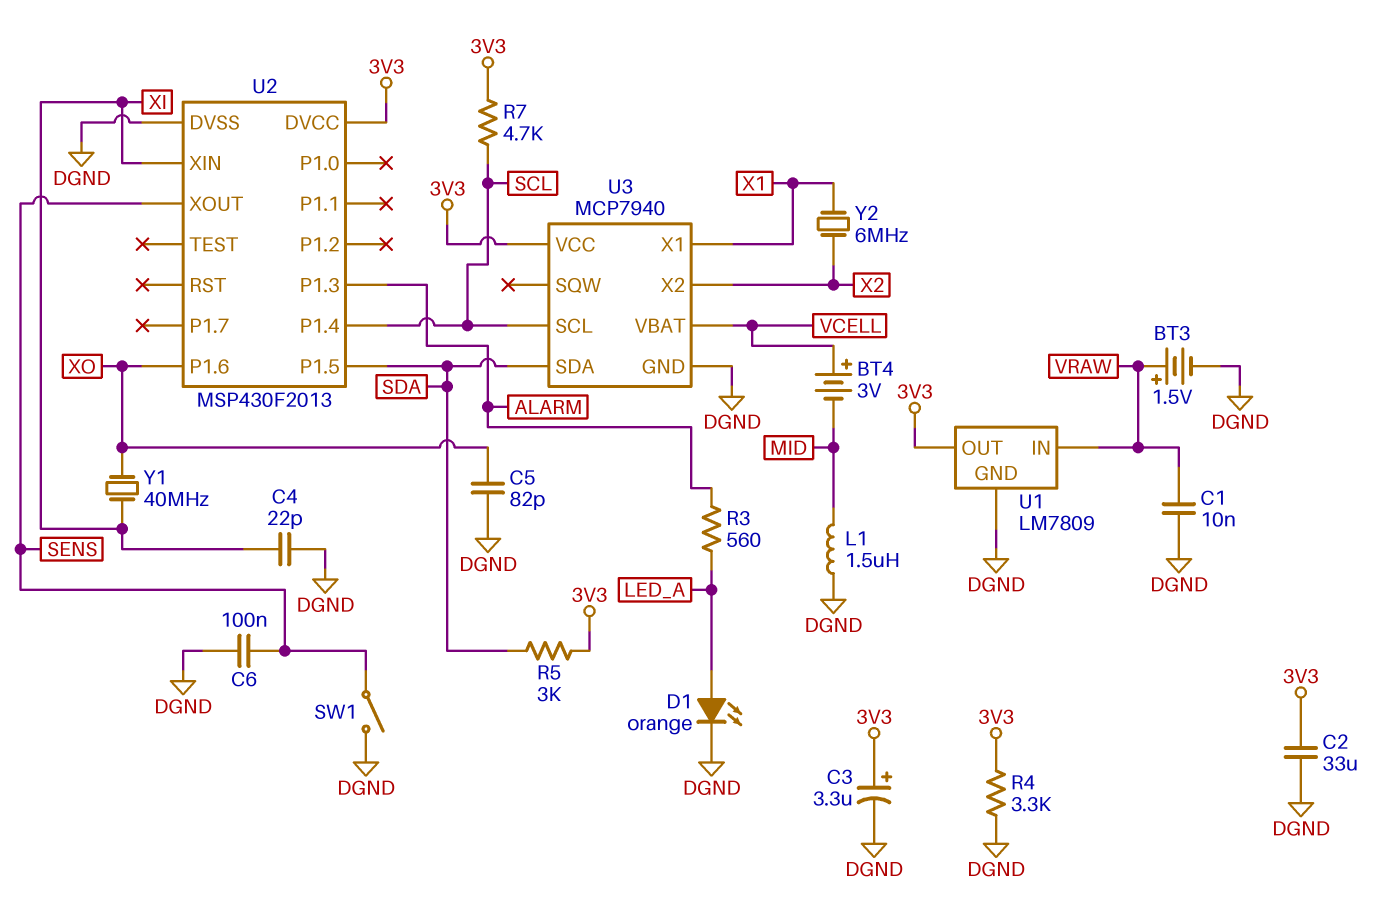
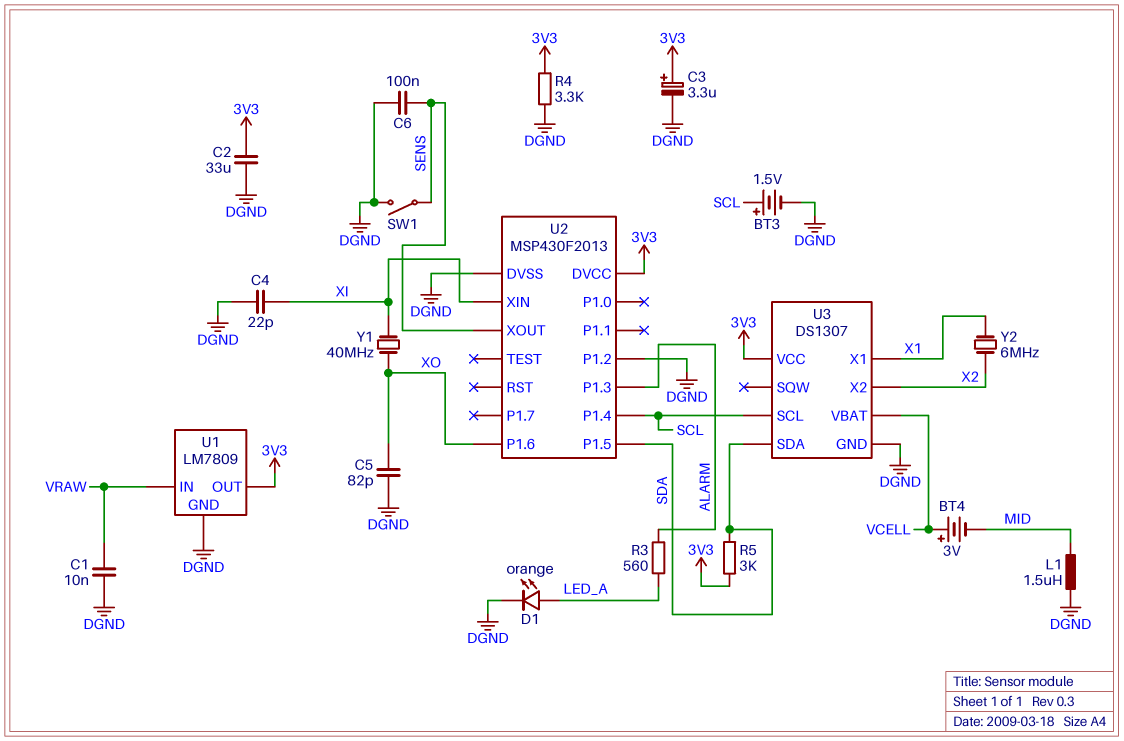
BT3: 1.5V (plus VRAW, minus DGND) -> 1.5V (plus SCL, minus DGND)
R7: 4.7k (3V3, SCL) -> none
U2 pin P1.2: none -> DGND
U3: MCP7940 -> DS1307

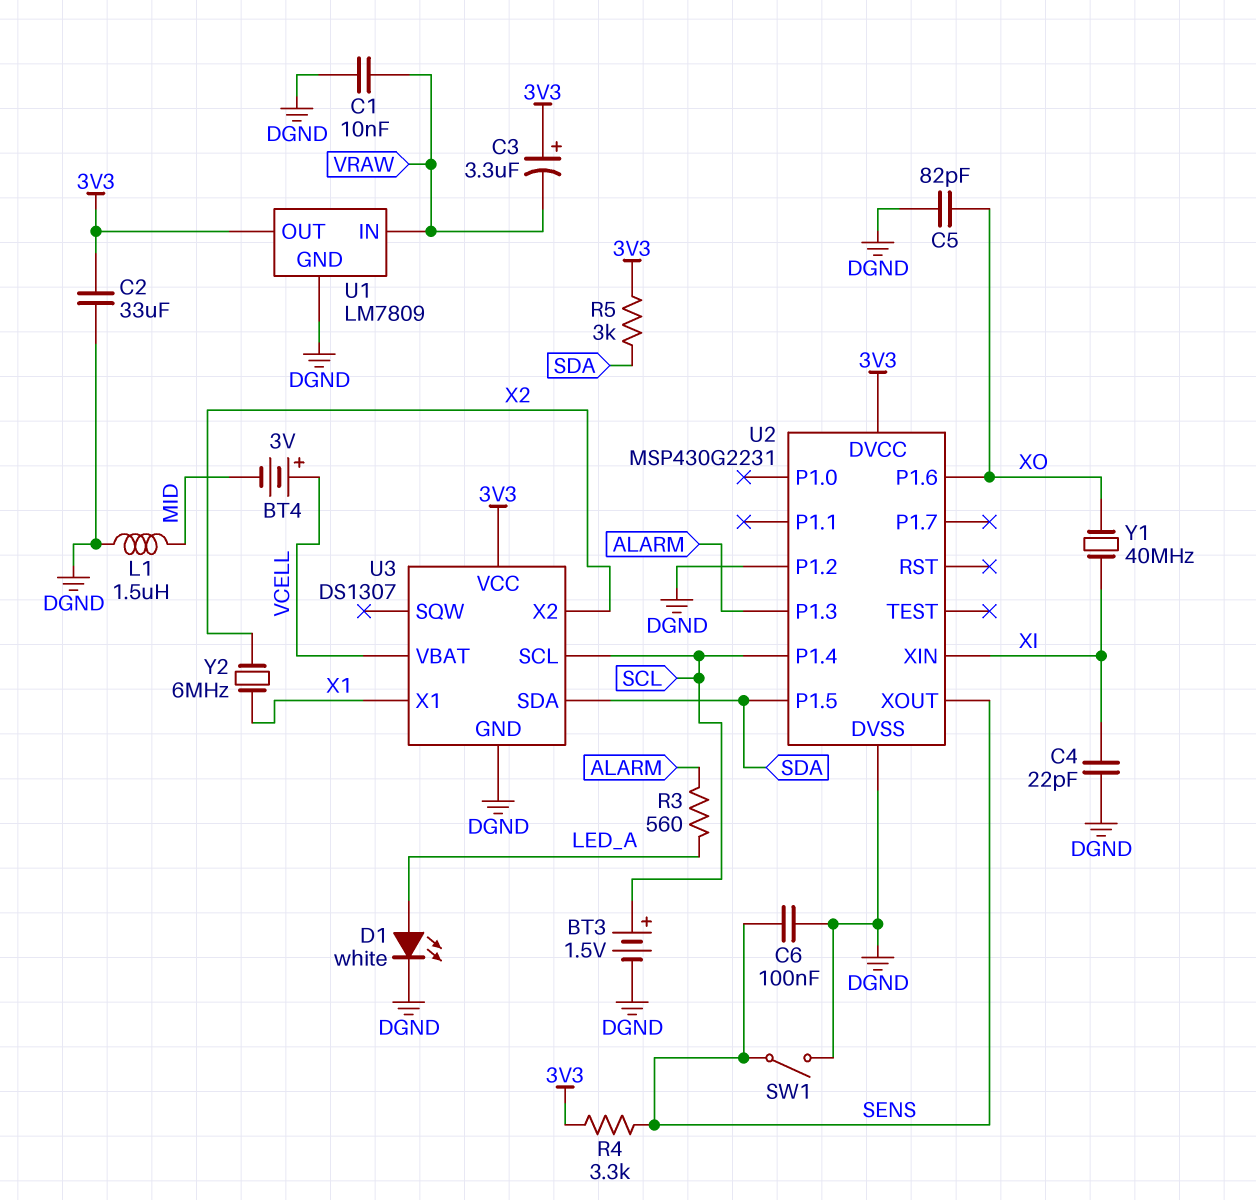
C3: 3.3uF (plus 3V3, minus DGND) -> 3.3uF (plus 3V3, minus VRAW)
D1: LED orange (A LED_A, K DGND) -> LED white (A LED_A, K DGND)
R4: 3.3k (3V3, DGND) -> 3.3k (3V3, SENS)
U2: MSP430F2013 -> MSP430G2231

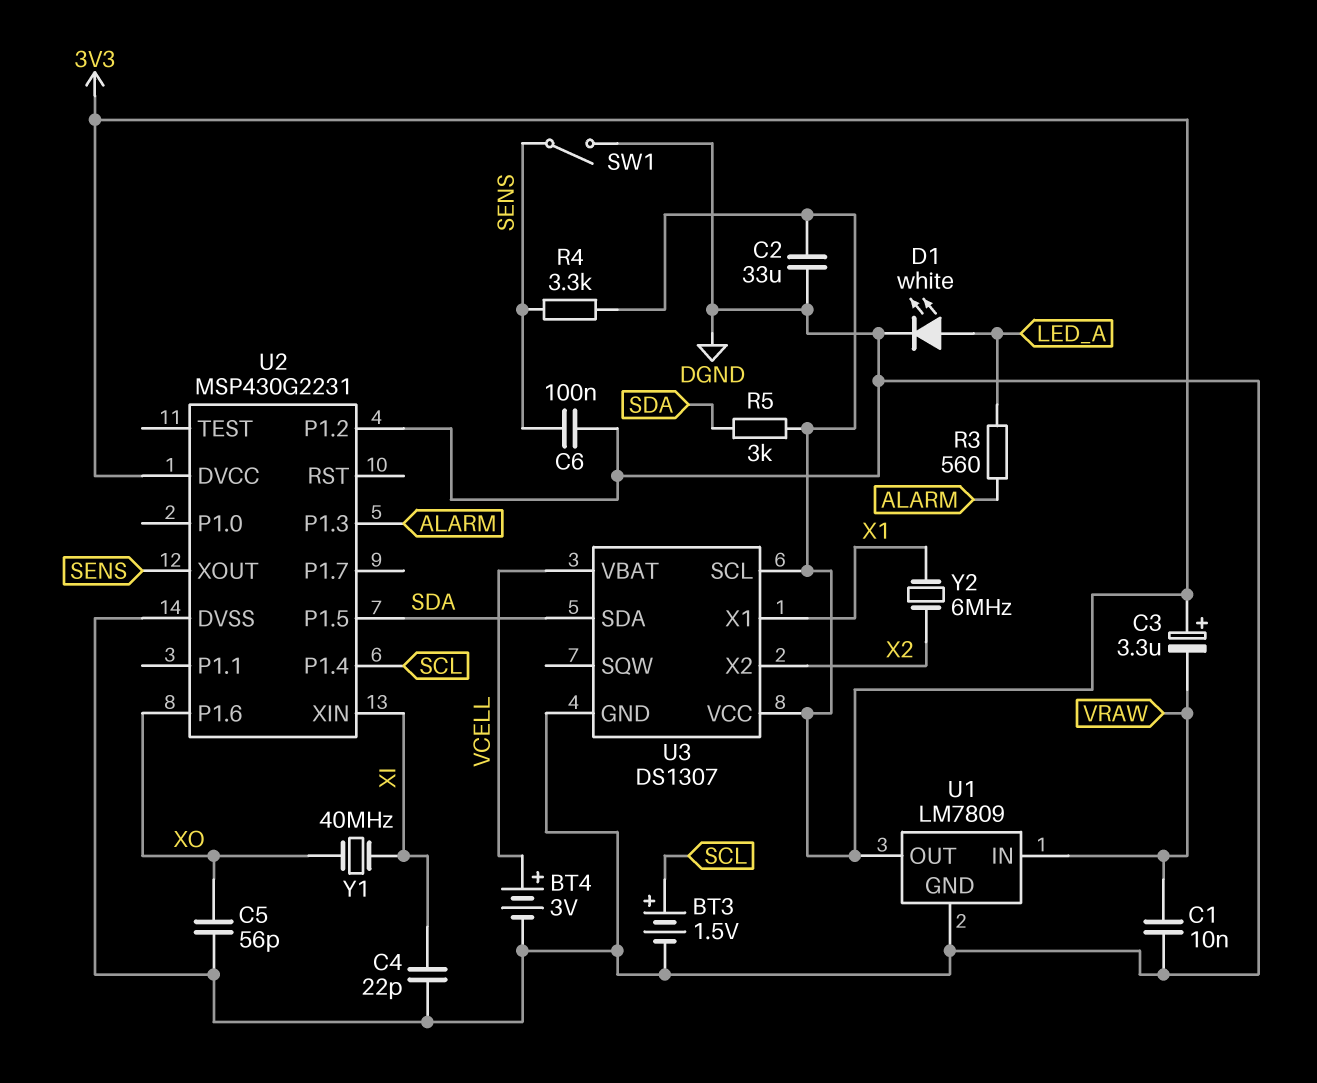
BT4: 3V (plus VCELL, minus MID) -> 3V (plus VCELL, minus DGND)
C5: 82pF (DGND, XO) -> 56pF (DGND, XO)
L1: 1.5uH (DGND, MID) -> none
U3 pin SCL: SCL -> 3V3

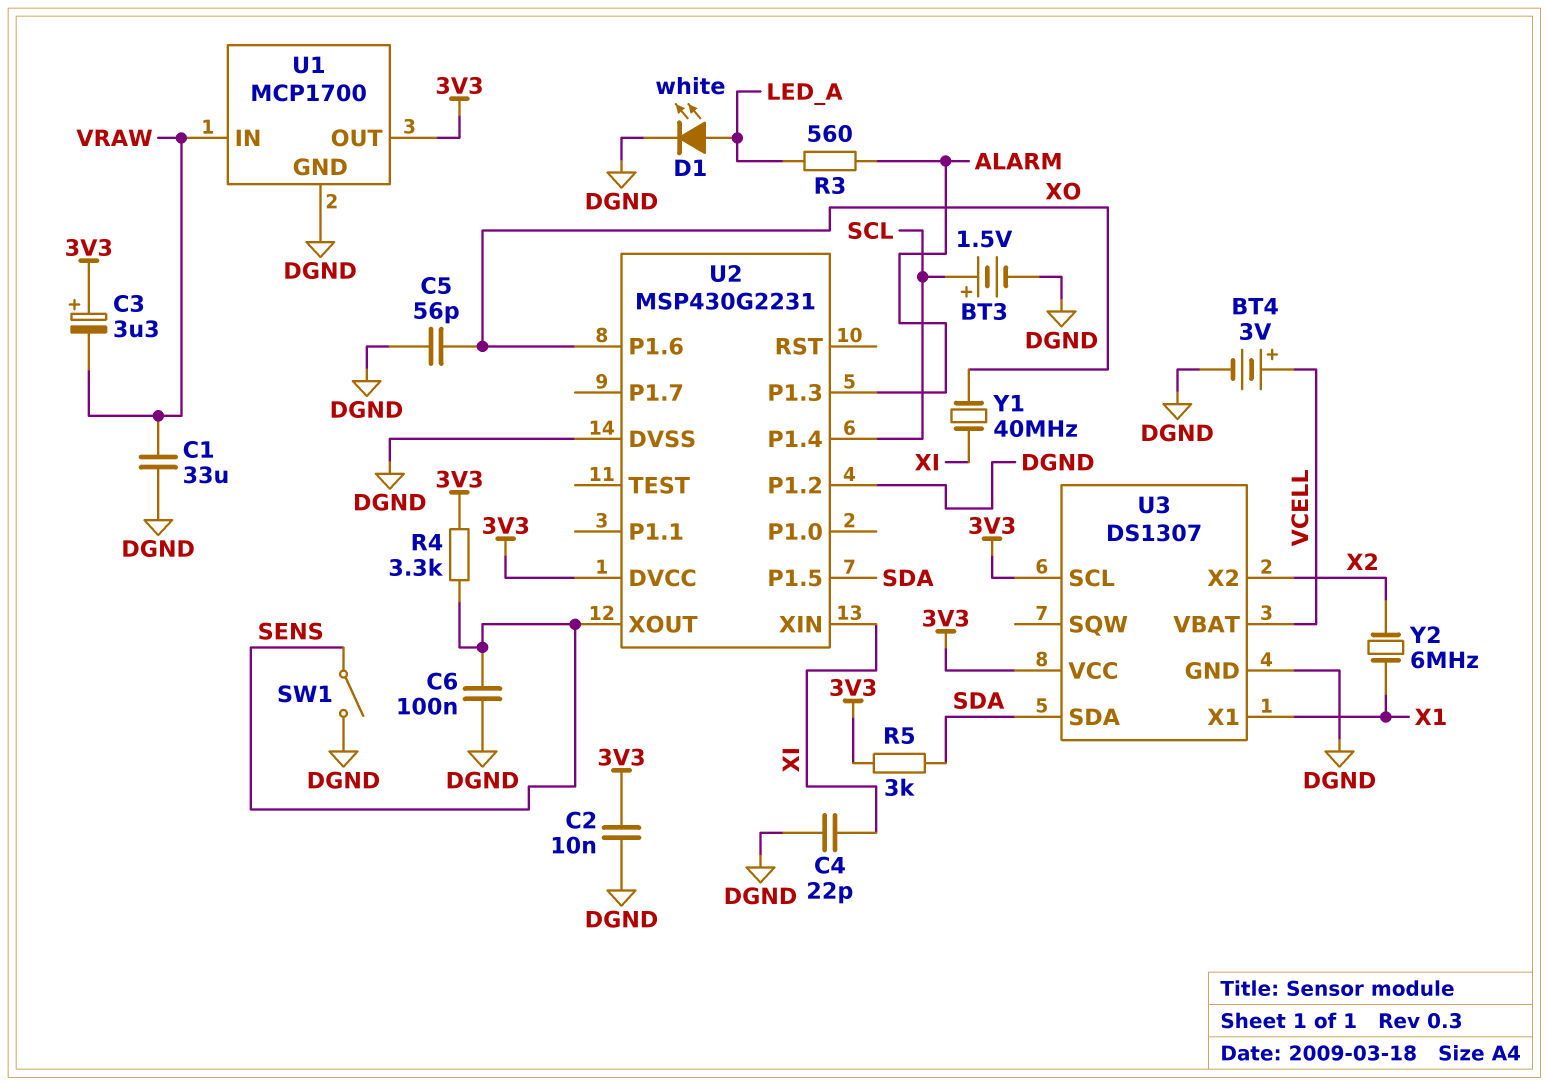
C1: 10nF (DGND, VRAW) -> 33uF (DGND, VRAW)
C2: 33uF (3V3, DGND) -> 10nF (3V3, DGND)
U1: LM7809 -> MCP1700

